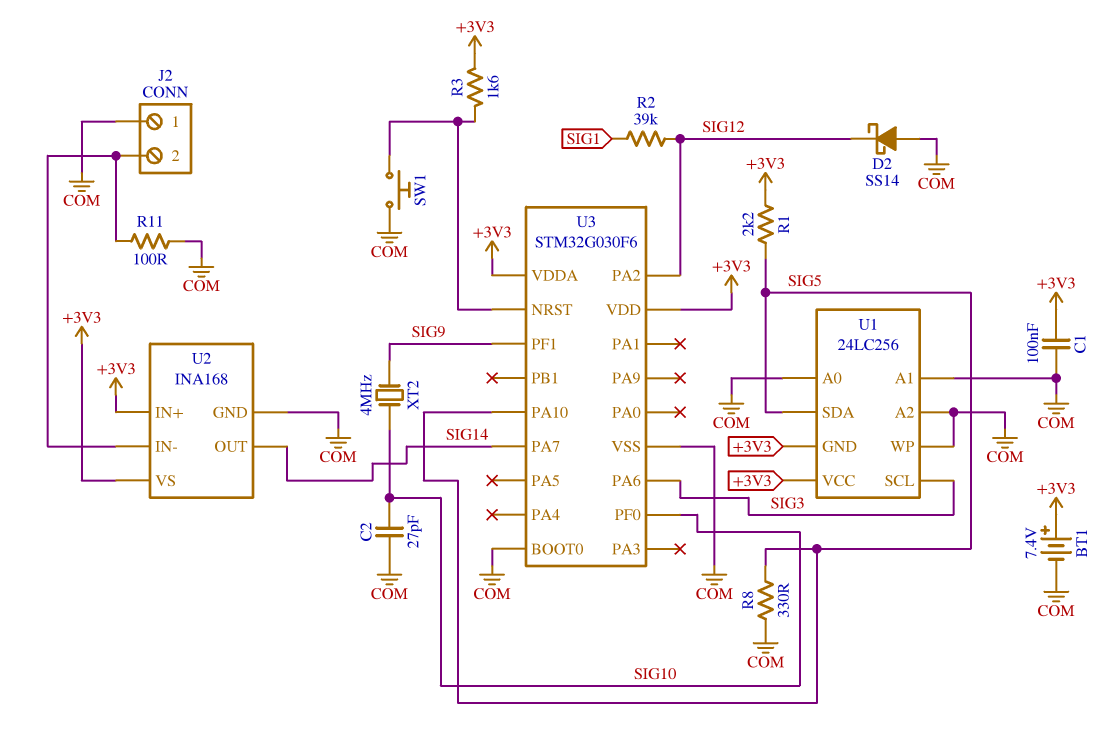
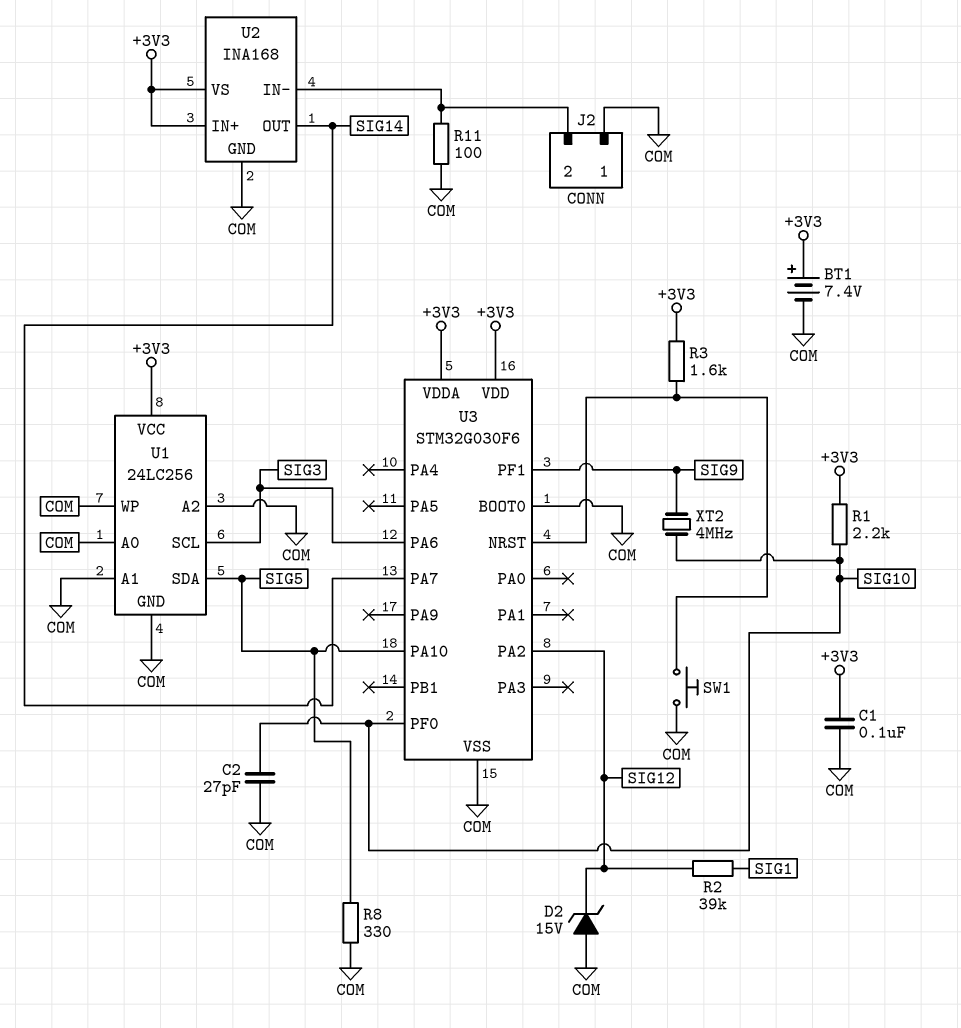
D2: schottky SS14 (A COM, K SIG12) -> zener 15V (A COM, K SIG12)
R1: 2.2k (+3V3, SIG5) -> 2.2k (+3V3, SIG10)
U1 pin GND: +3V3 -> COM

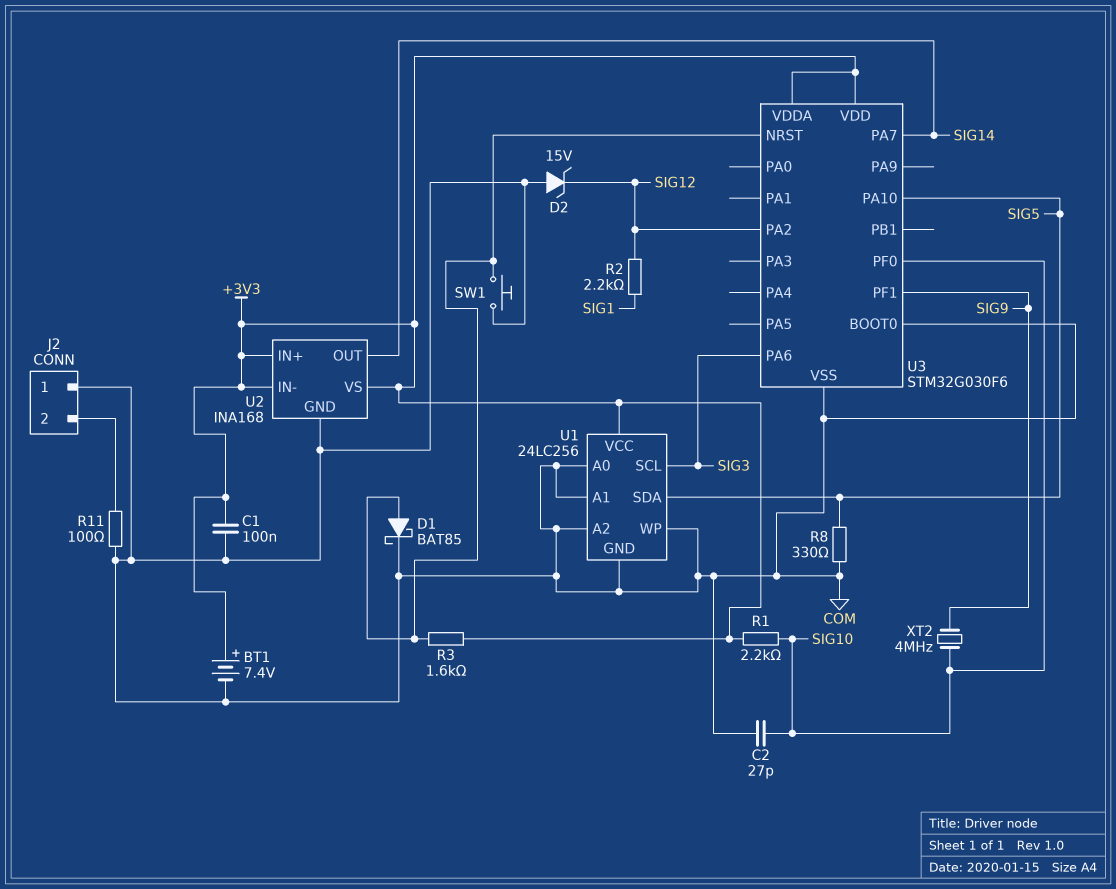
D1: none -> schottky BAT85 (A U3/NRST, K COM)
R2: 39k (SIG1, SIG12) -> 2.2k (SIG1, SIG12)
U2 pin IN-: J2/2 -> +3V3

